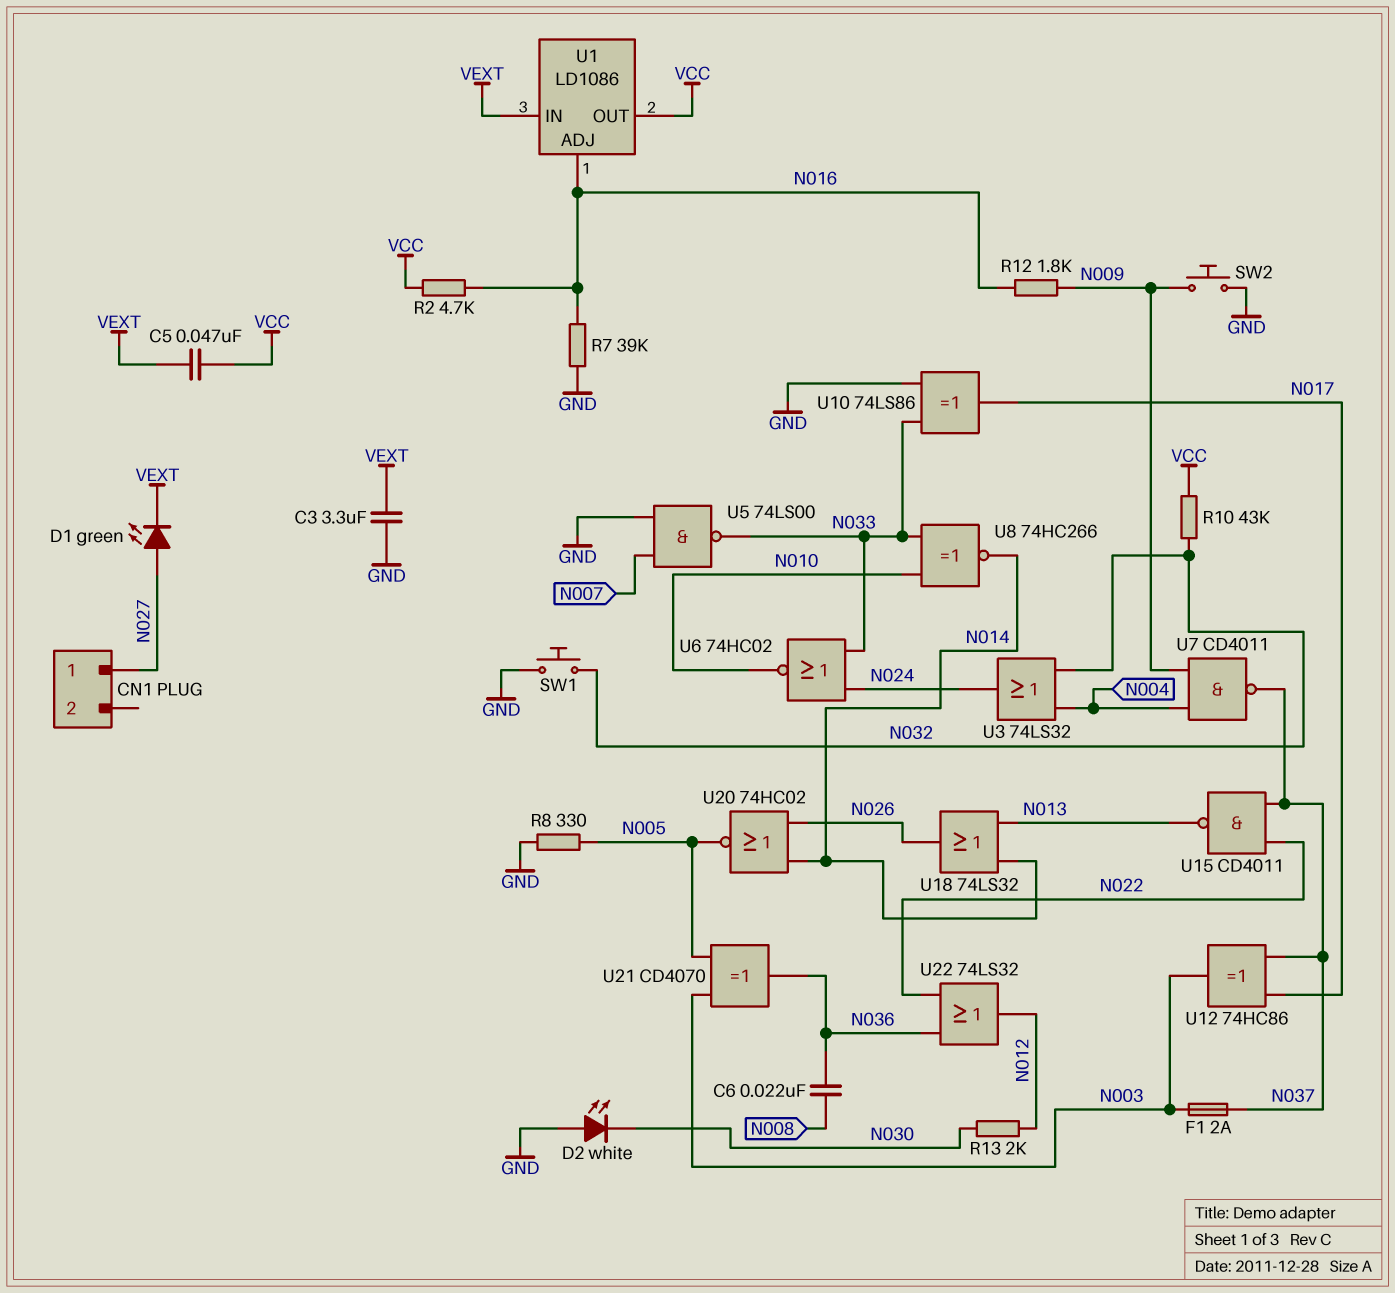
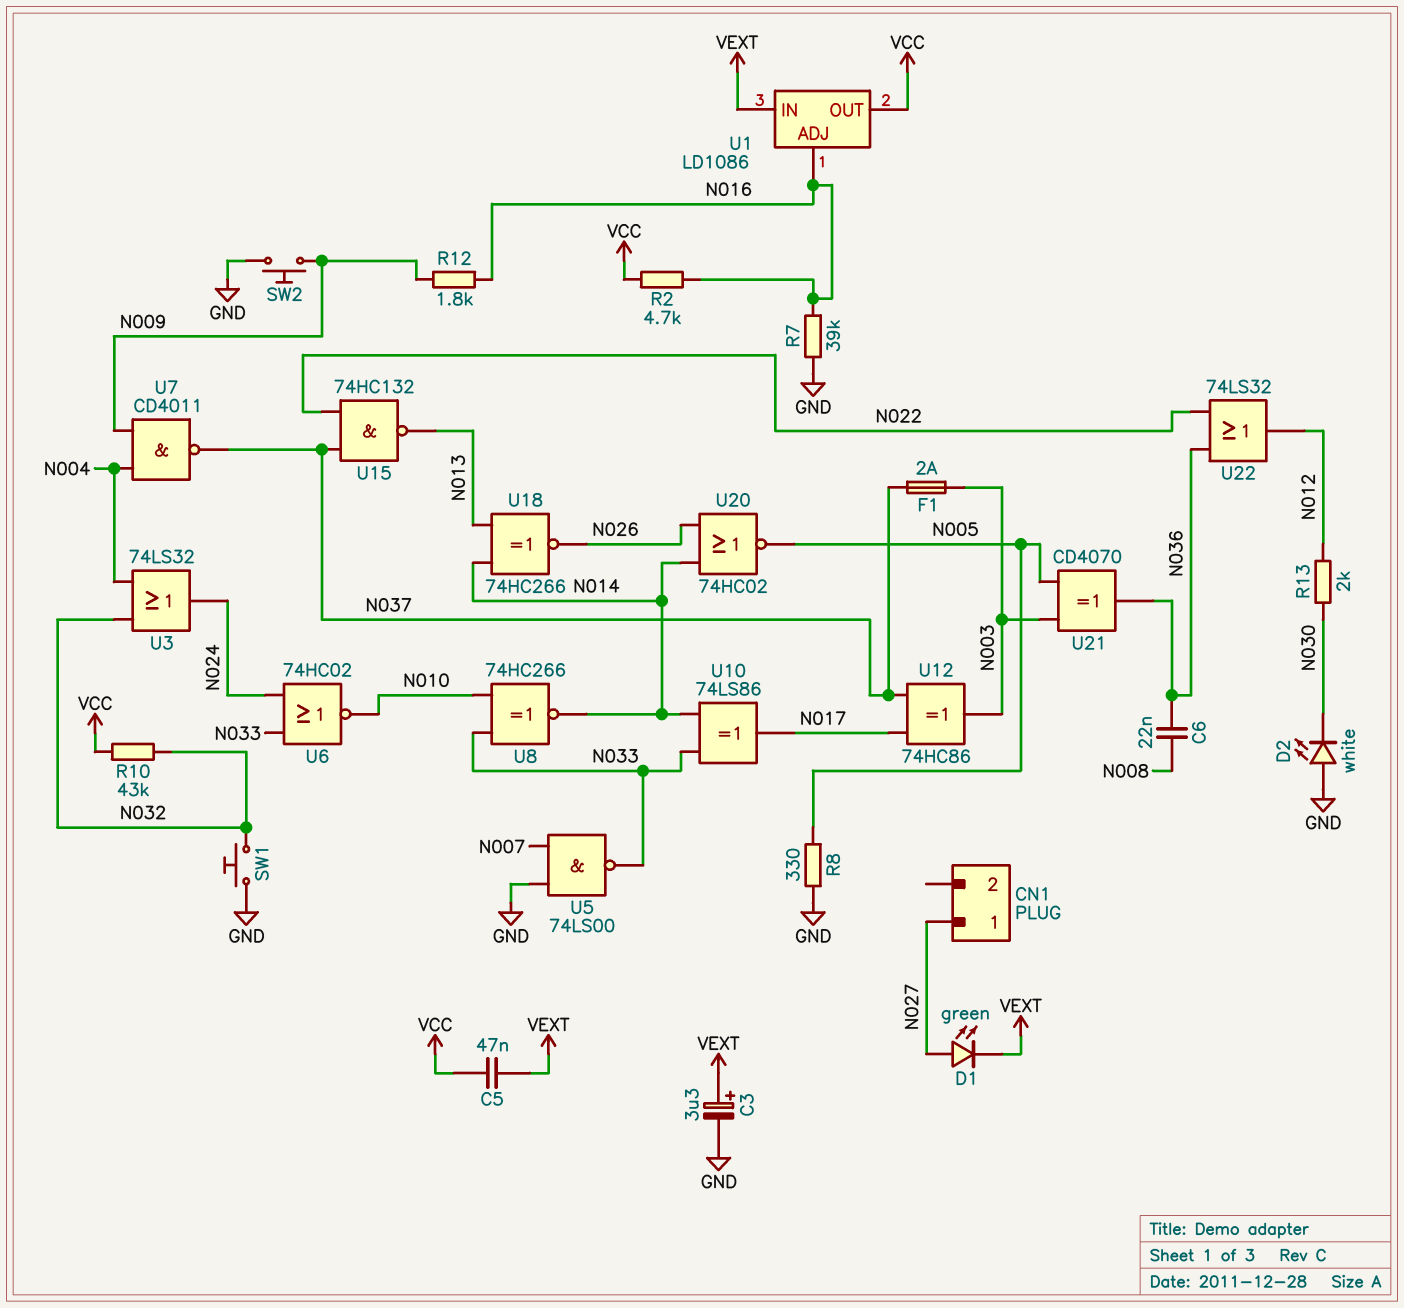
C3: 3.3uF (GND, VEXT) -> 3.3uF (plus VEXT, minus GND)
U10: XOR 74LS86 (in GND, in N033, out N017) -> XOR 74LS86 (in N014, in N033, out N017)
U15: NAND CD4011 (in N022, in N037, out N013) -> NAND 74HC132 (in N022, in N037, out N013)
U18: OR 74LS32 (in N013, in N014, out N026) -> XNOR 74HC266 (in N013, in N014, out N026)

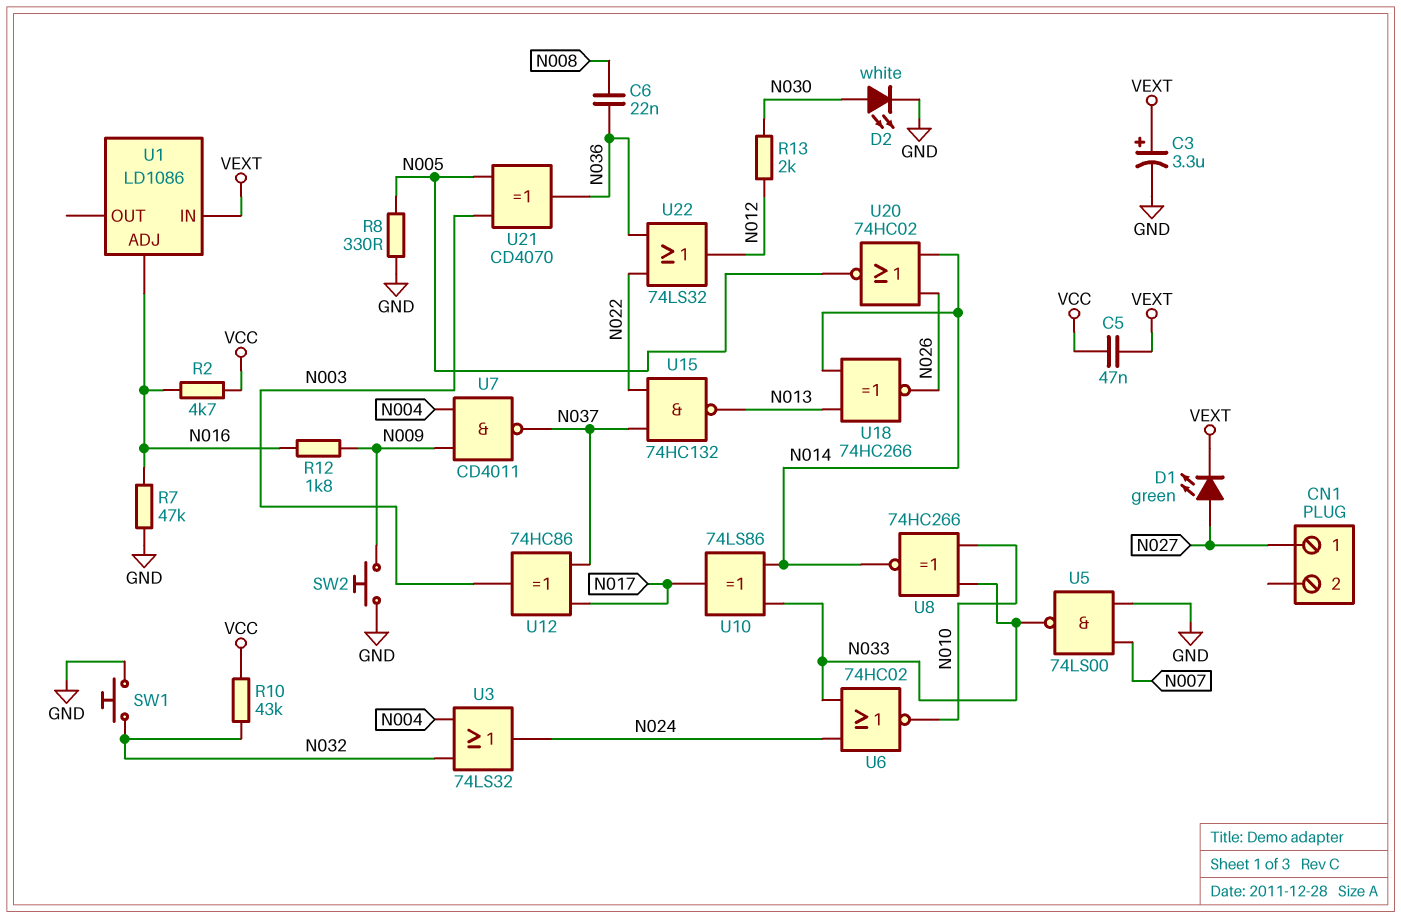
D2: LED white (A GND, K N030) -> LED white (A N030, K GND)
F1: 2A (N003, N037) -> none
R7: 39k (GND, N016) -> 47k (GND, N016)
U1 pin OUT: VCC -> none

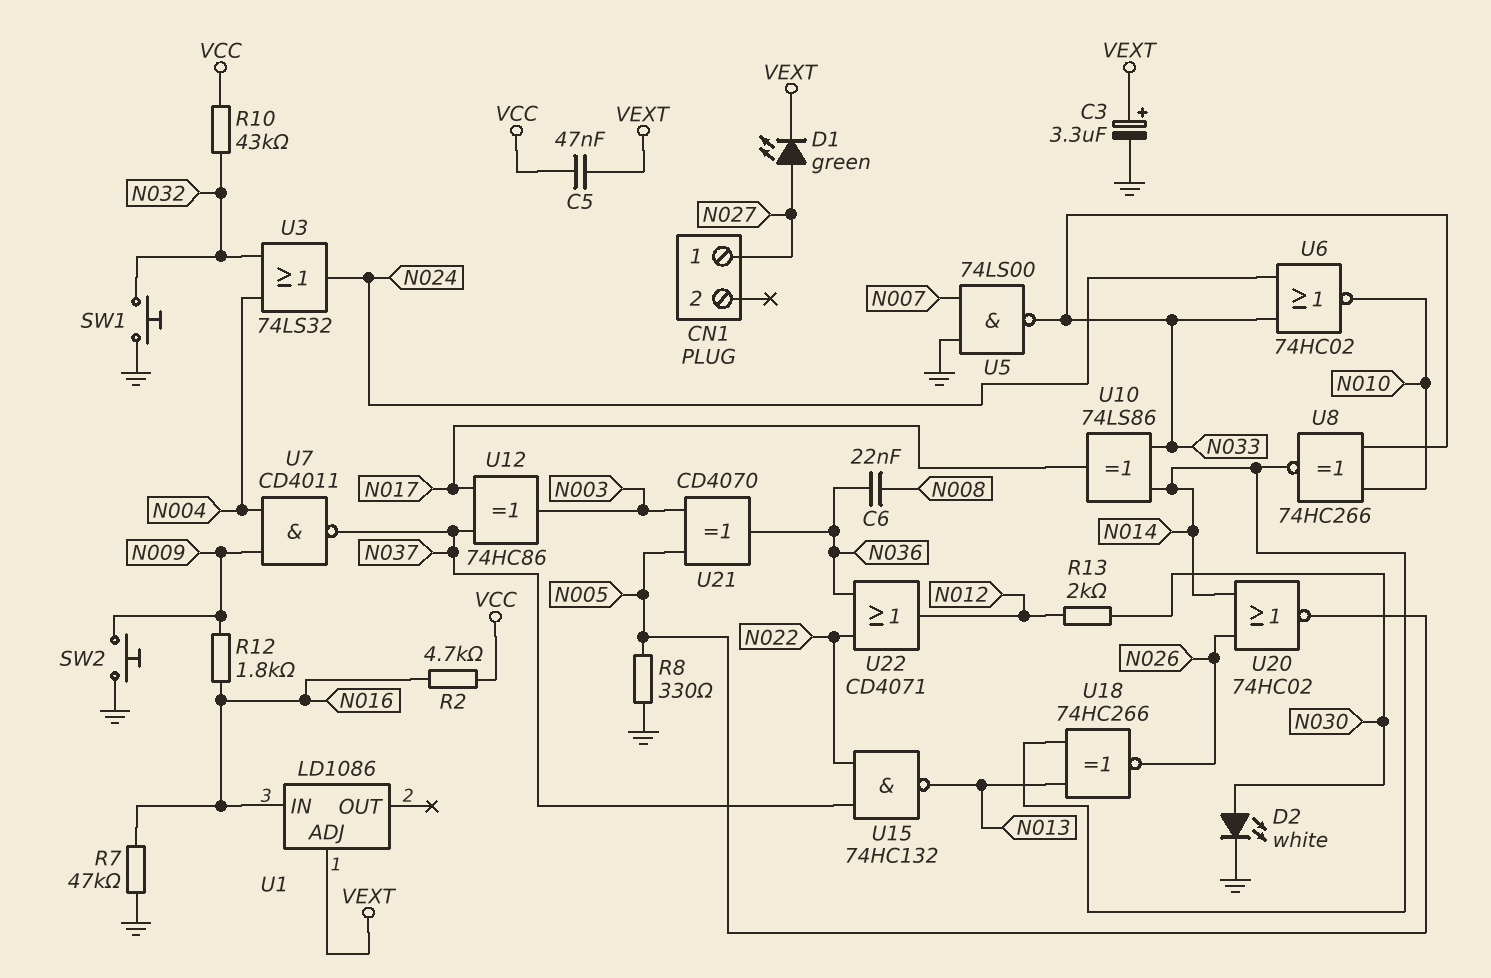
U1 pin ADJ: N016 -> VEXT
U1 pin IN: VEXT -> N016
U22: OR 74LS32 (in N022, in N036, out N012) -> OR CD4071 (in N022, in N036, out N012)

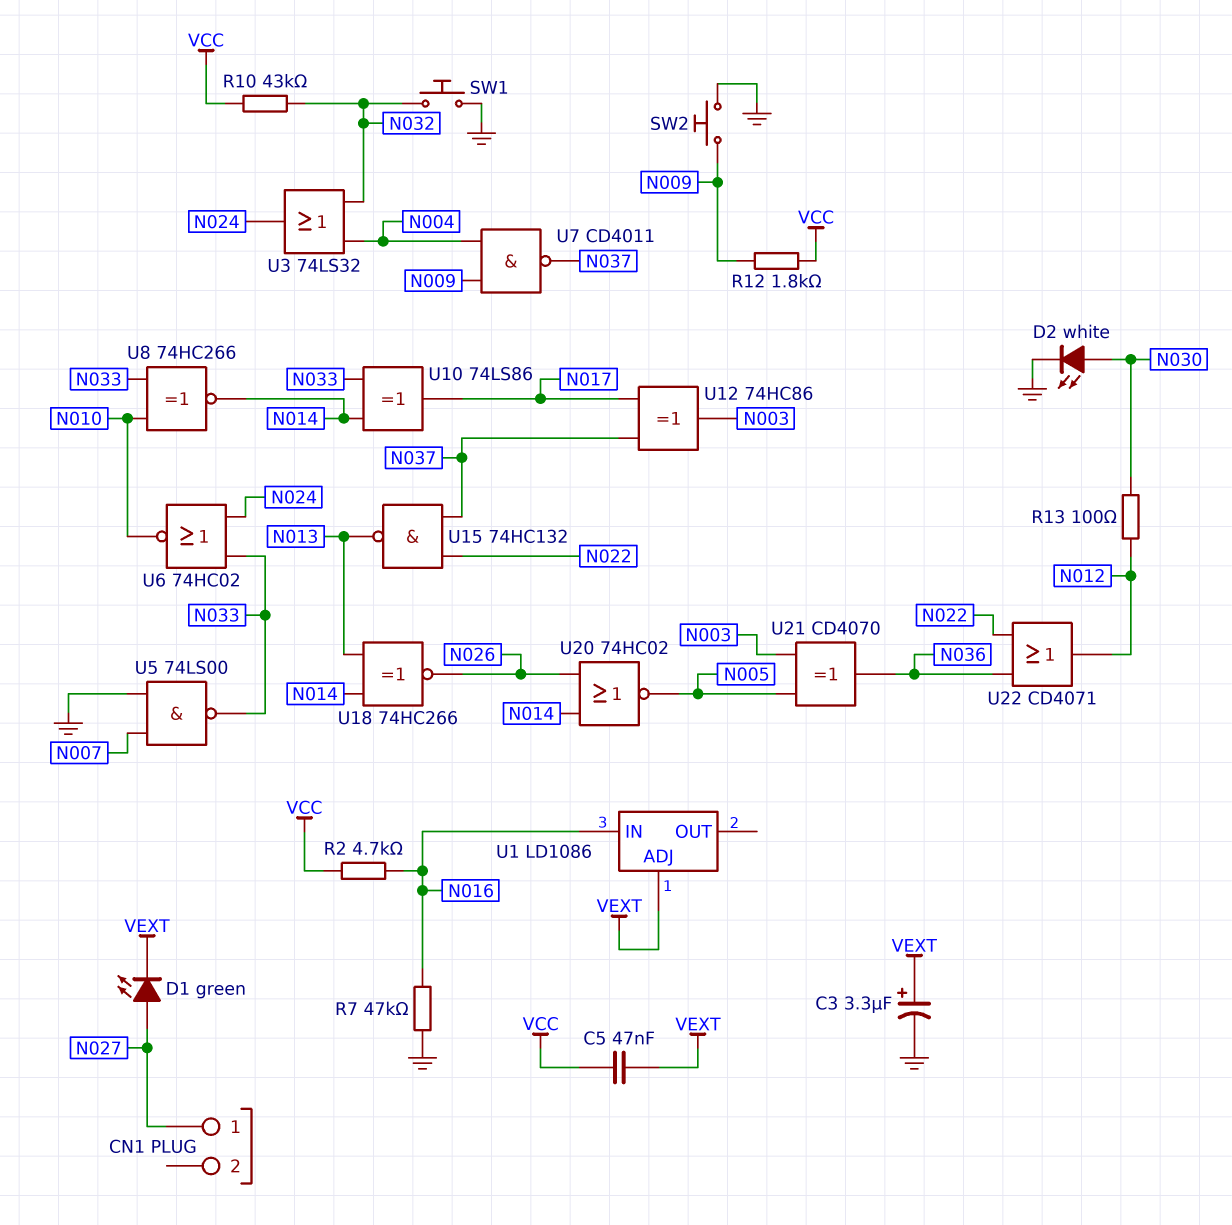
C6: 22nF (N008, N036) -> none
R8: 330 (GND, N005) -> none
R12: 1.8k (N009, N016) -> 1.8k (N009, VCC)
R13: 2k (N012, N030) -> 100 (N012, N030)

